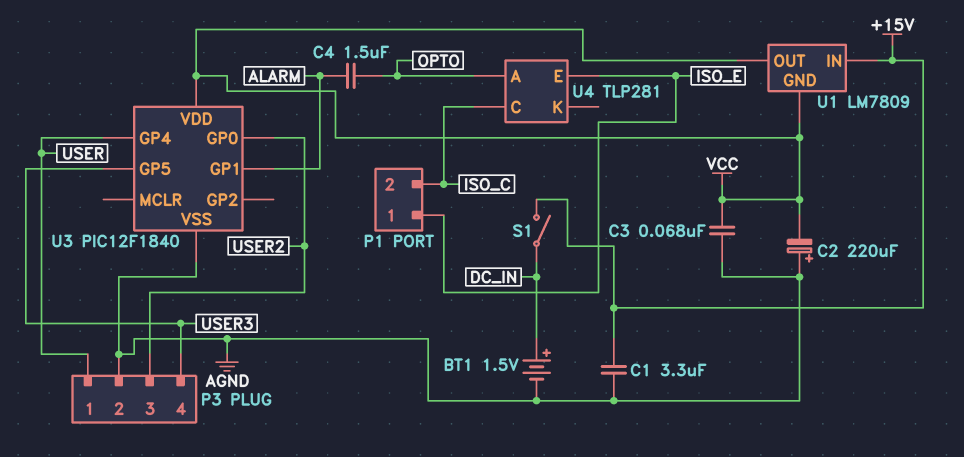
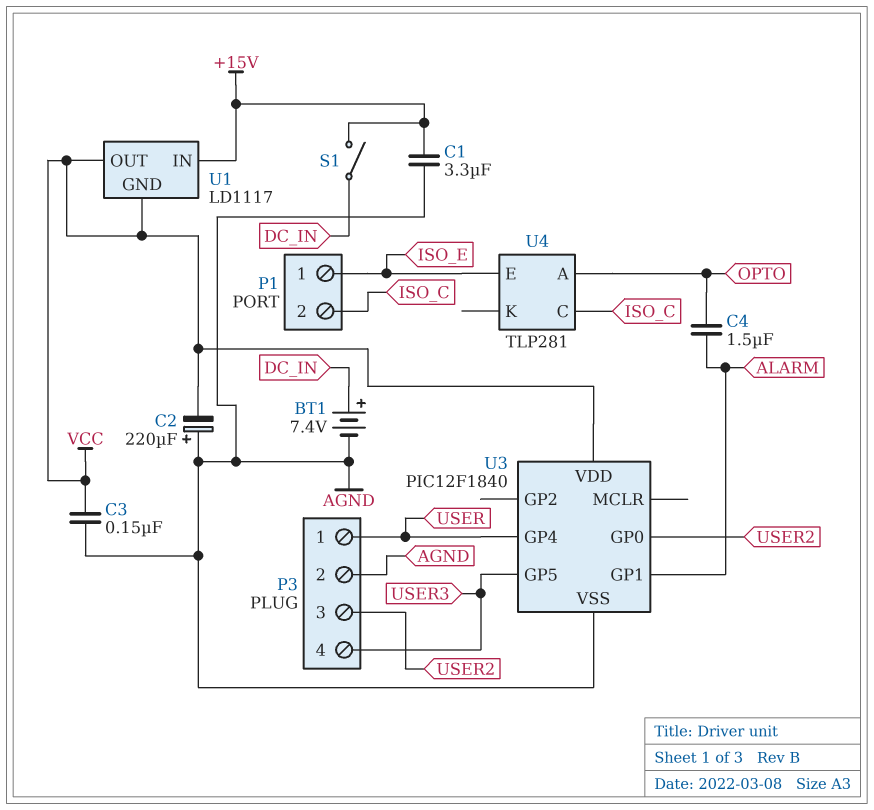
BT1: 1.5V (plus DC_IN, minus AGND) -> 7.4V (plus DC_IN, minus AGND)
C3: 68nF (AGND, VCC) -> 150nF (AGND, VCC)
U1: LM7809 -> LD1117

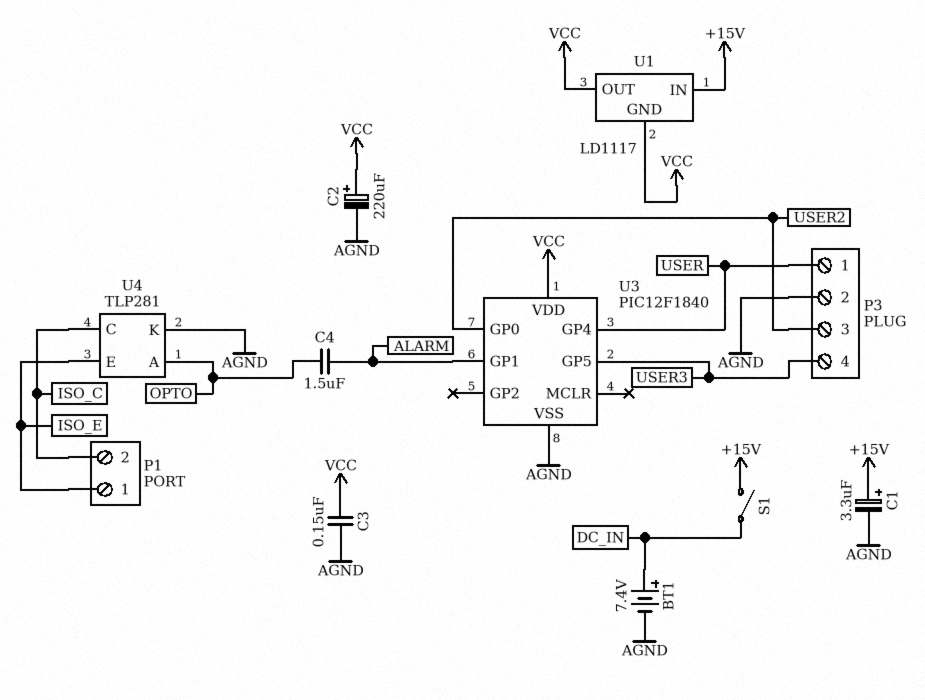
C1: 3.3uF (+15V, AGND) -> 3.3uF (plus +15V, minus AGND)
C2: 220uF (plus AGND, minus VCC) -> 220uF (plus VCC, minus AGND)
U4 pin K: none -> AGND

